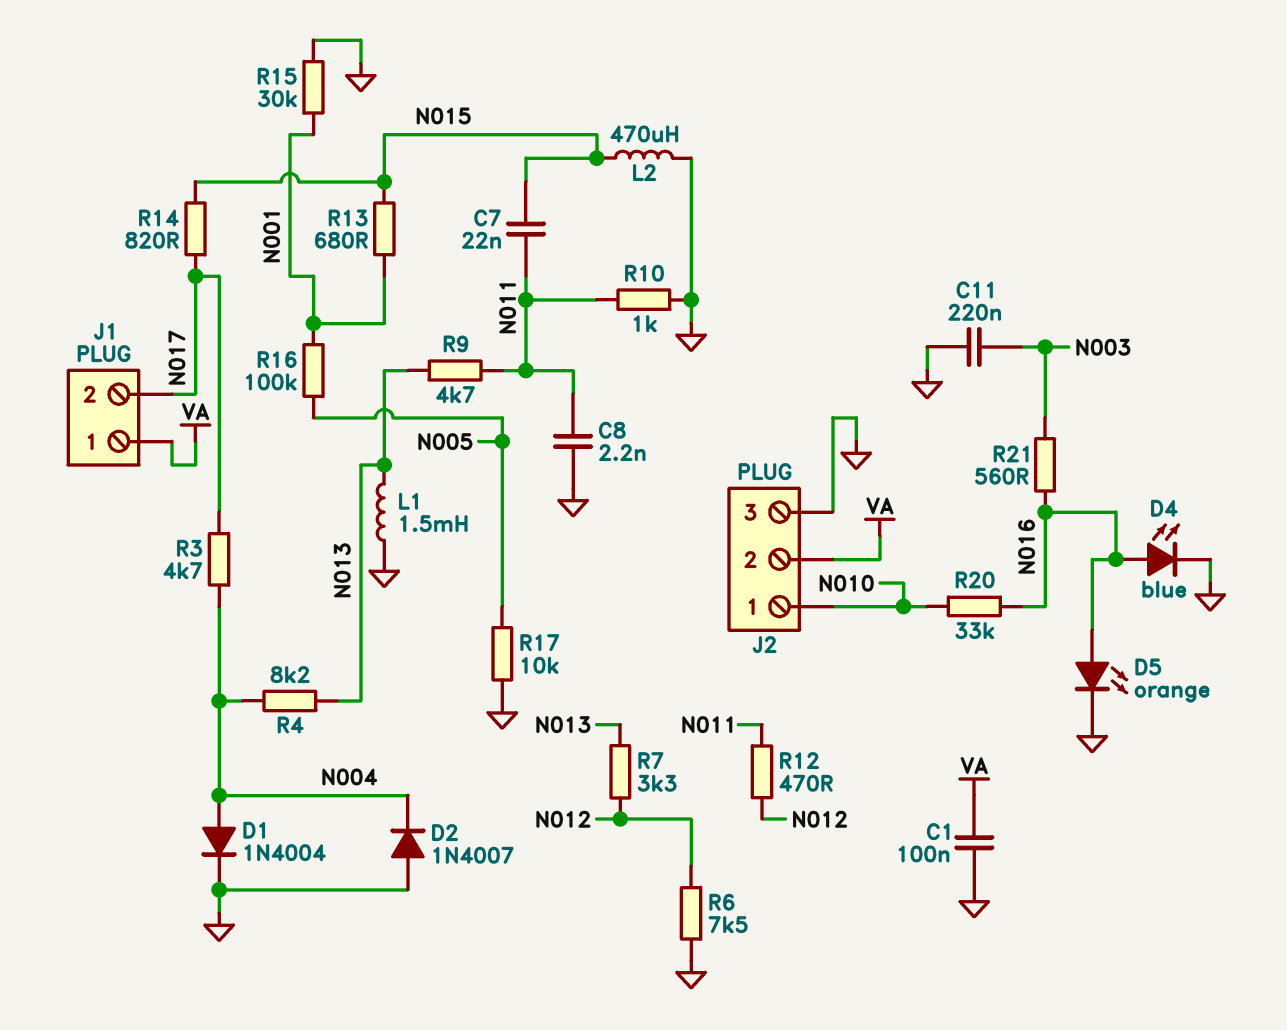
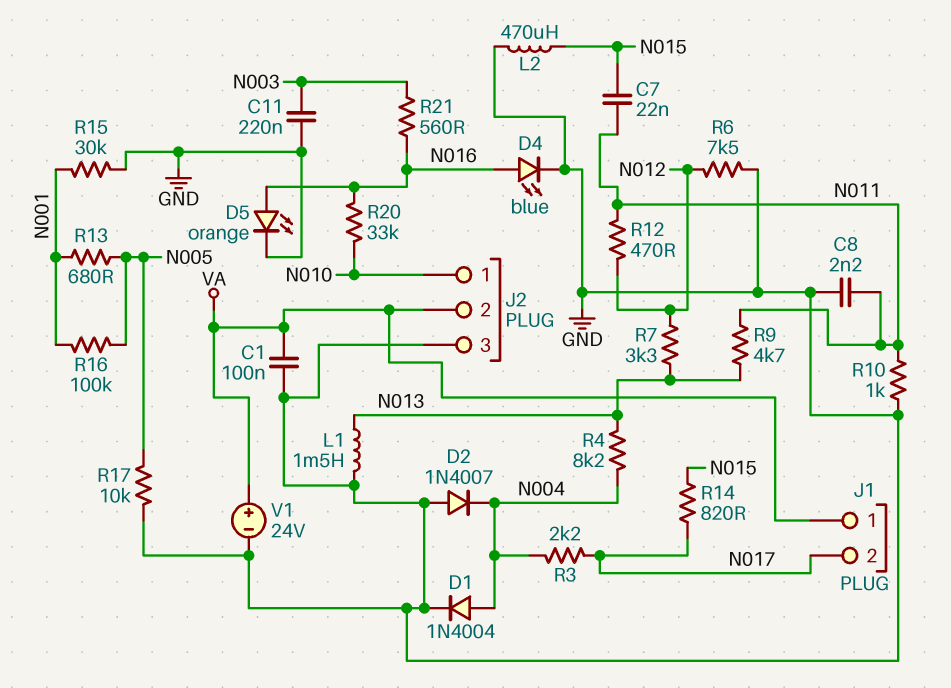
R3: 4.7k (N004, N017) -> 2.2k (N004, N017)
R13: 680 (N001, N015) -> 680 (N001, N005)
V1: none -> 24V (plus VA, minus GND)

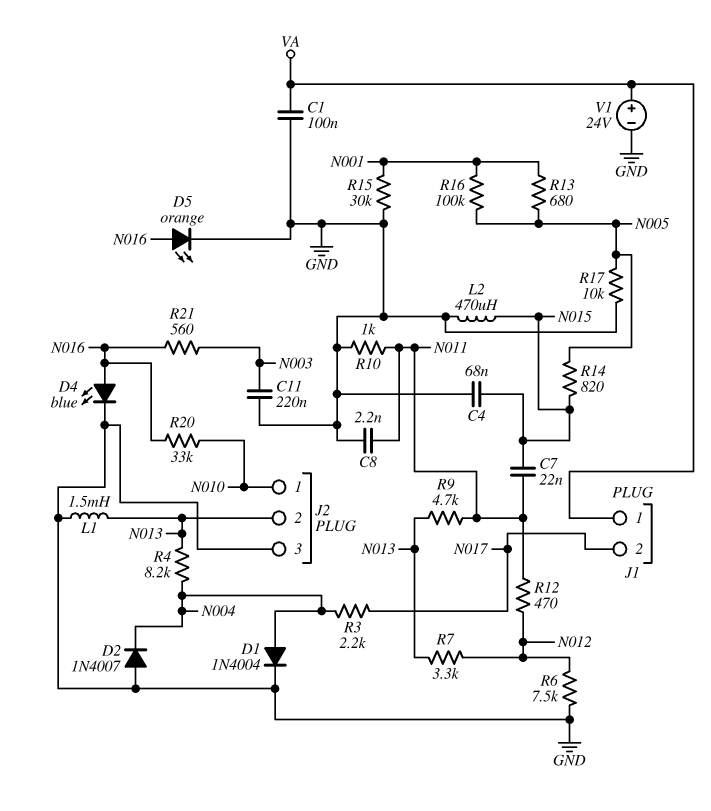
C4: none -> 68nF (GND, N015)
J2 pin 2: VA -> N013
R14: 820 (N015, N017) -> 820 (N005, N015)

